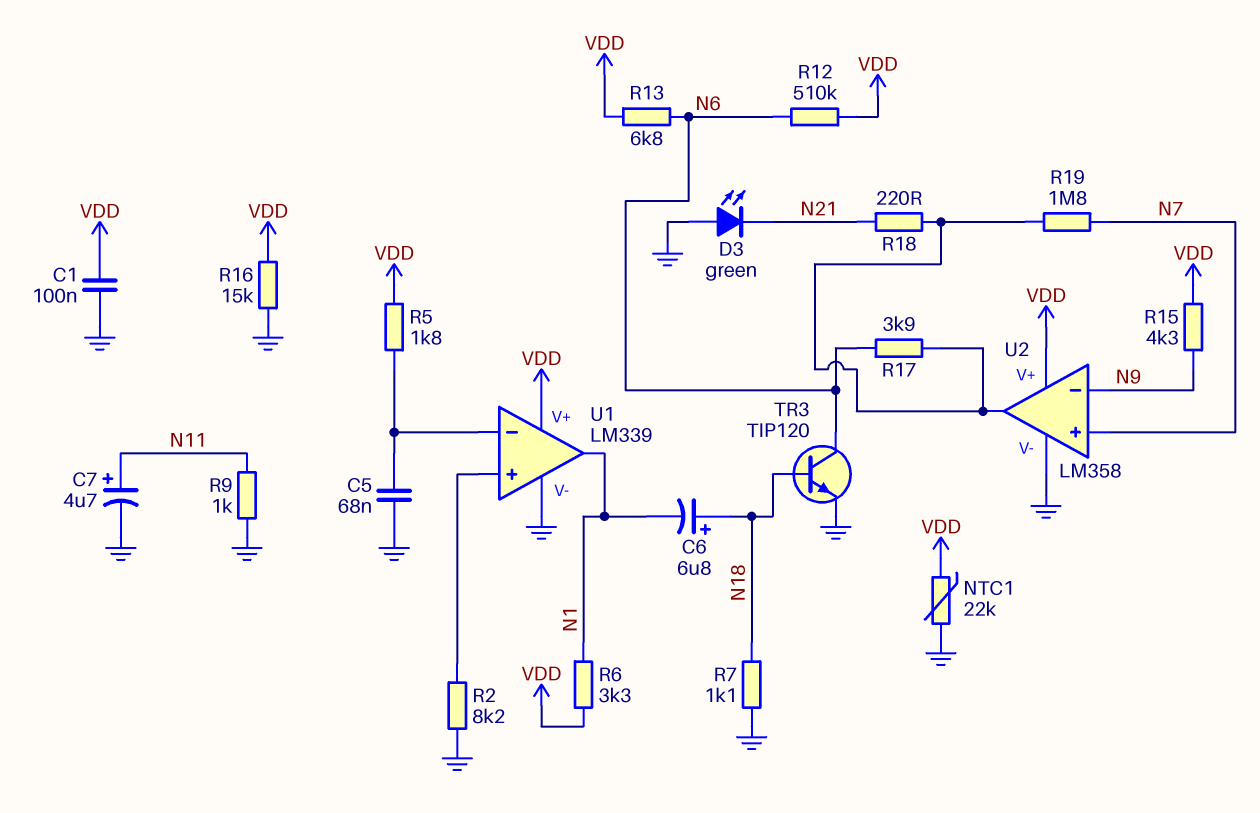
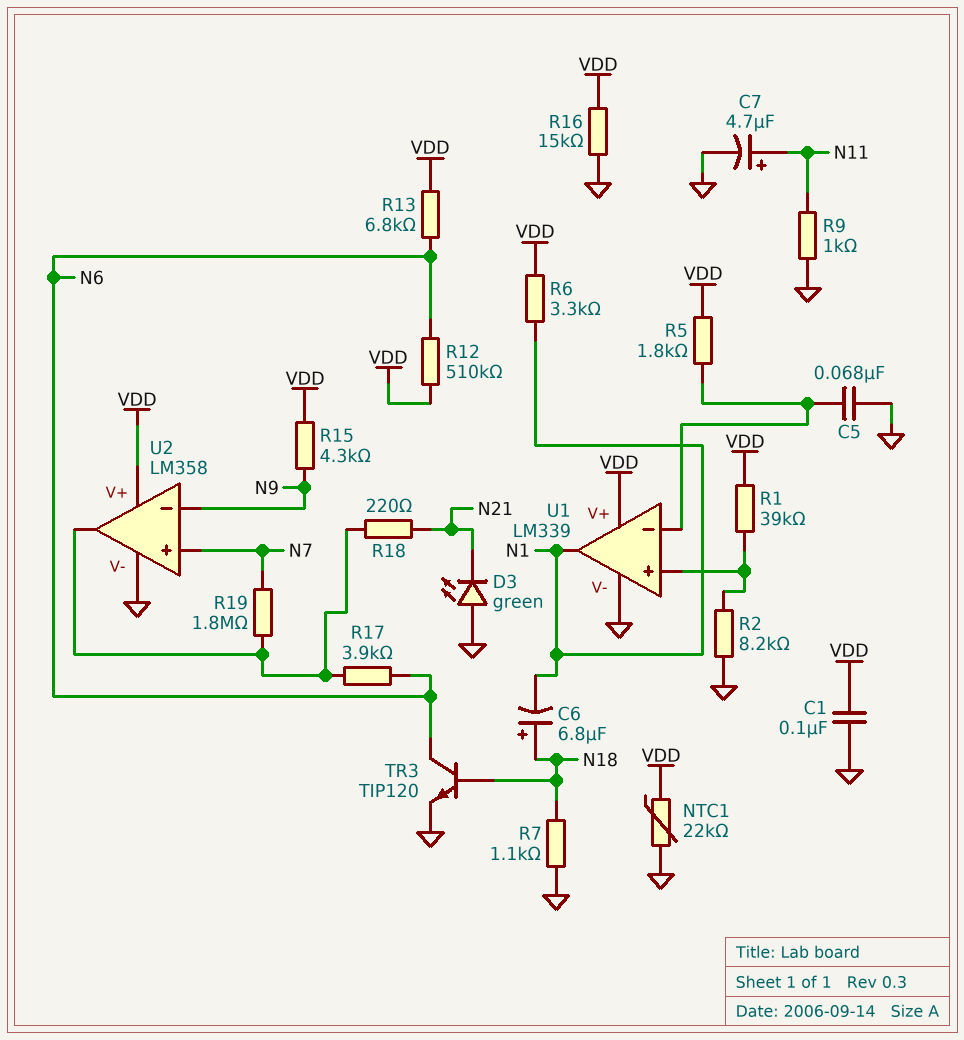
R1: none -> 39k (U1/in+, VDD)

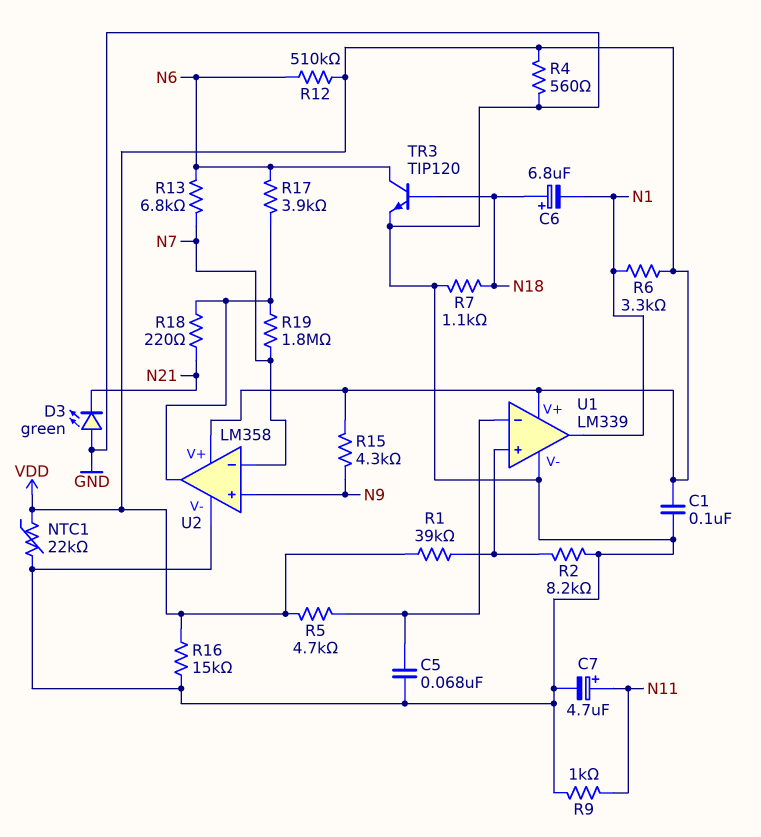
R4: none -> 560 (GND, VDD)
R5: 1.8k (U1/in-, VDD) -> 4.7k (U1/in-, VDD)
R13: 6.8k (N6, VDD) -> 6.8k (N6, N7)
U2 pin in+: N7 -> N9
U2 pin in-: N9 -> N7

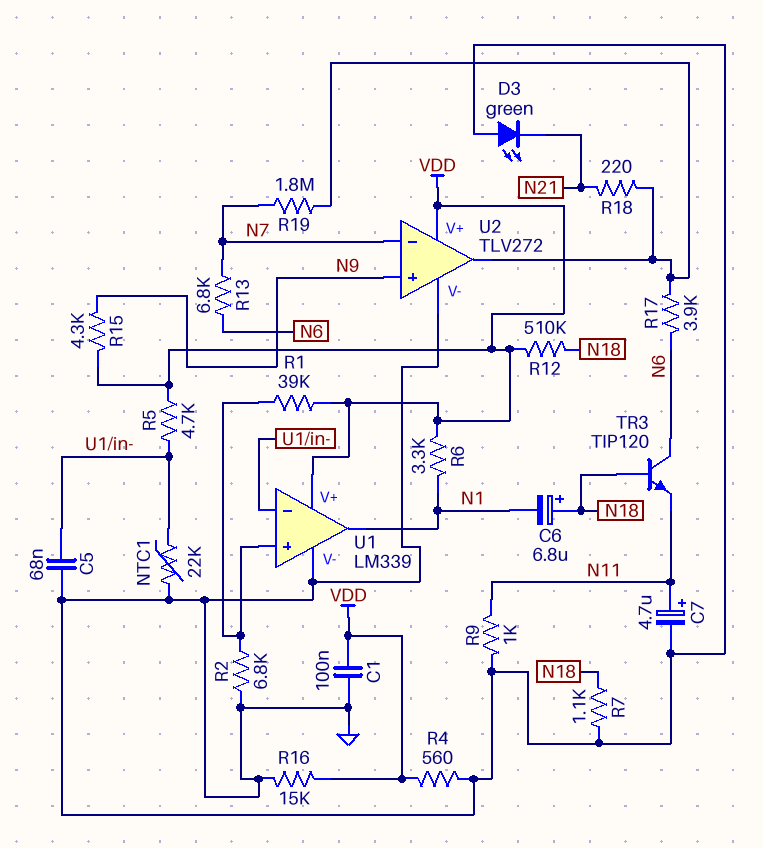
NTC1: 22k (GND, VDD) -> 22k (GND, U1/in-)
R2: 8.2k (GND, U1/in+) -> 6.8k (GND, U1/in+)
R12: 510k (N6, VDD) -> 510k (N18, VDD)
TR3: NPN TIP120 (B N18, C N6, E GND) -> NPN TIP120 (B N18, C N6, E N11)
U2: LM358 -> TLV272

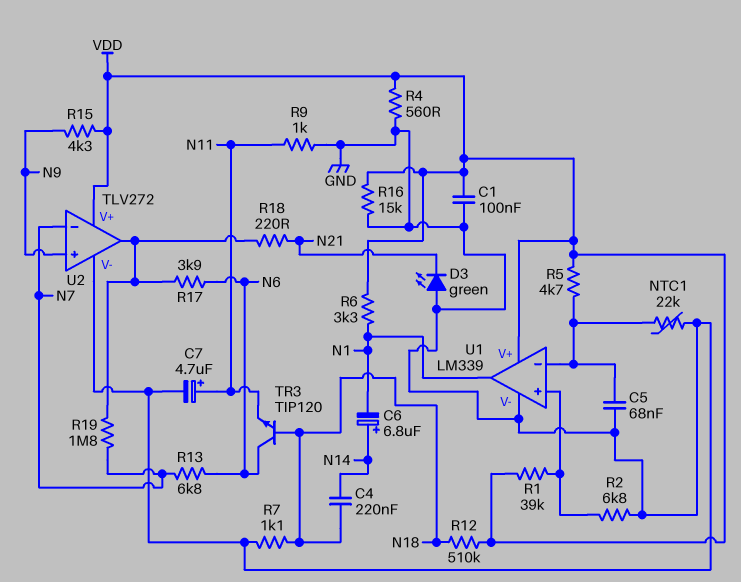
C4: none -> 220nF (N14, N18)
C6: 6.8uF (plus N18, minus N1) -> 6.8uF (plus N14, minus N1)

